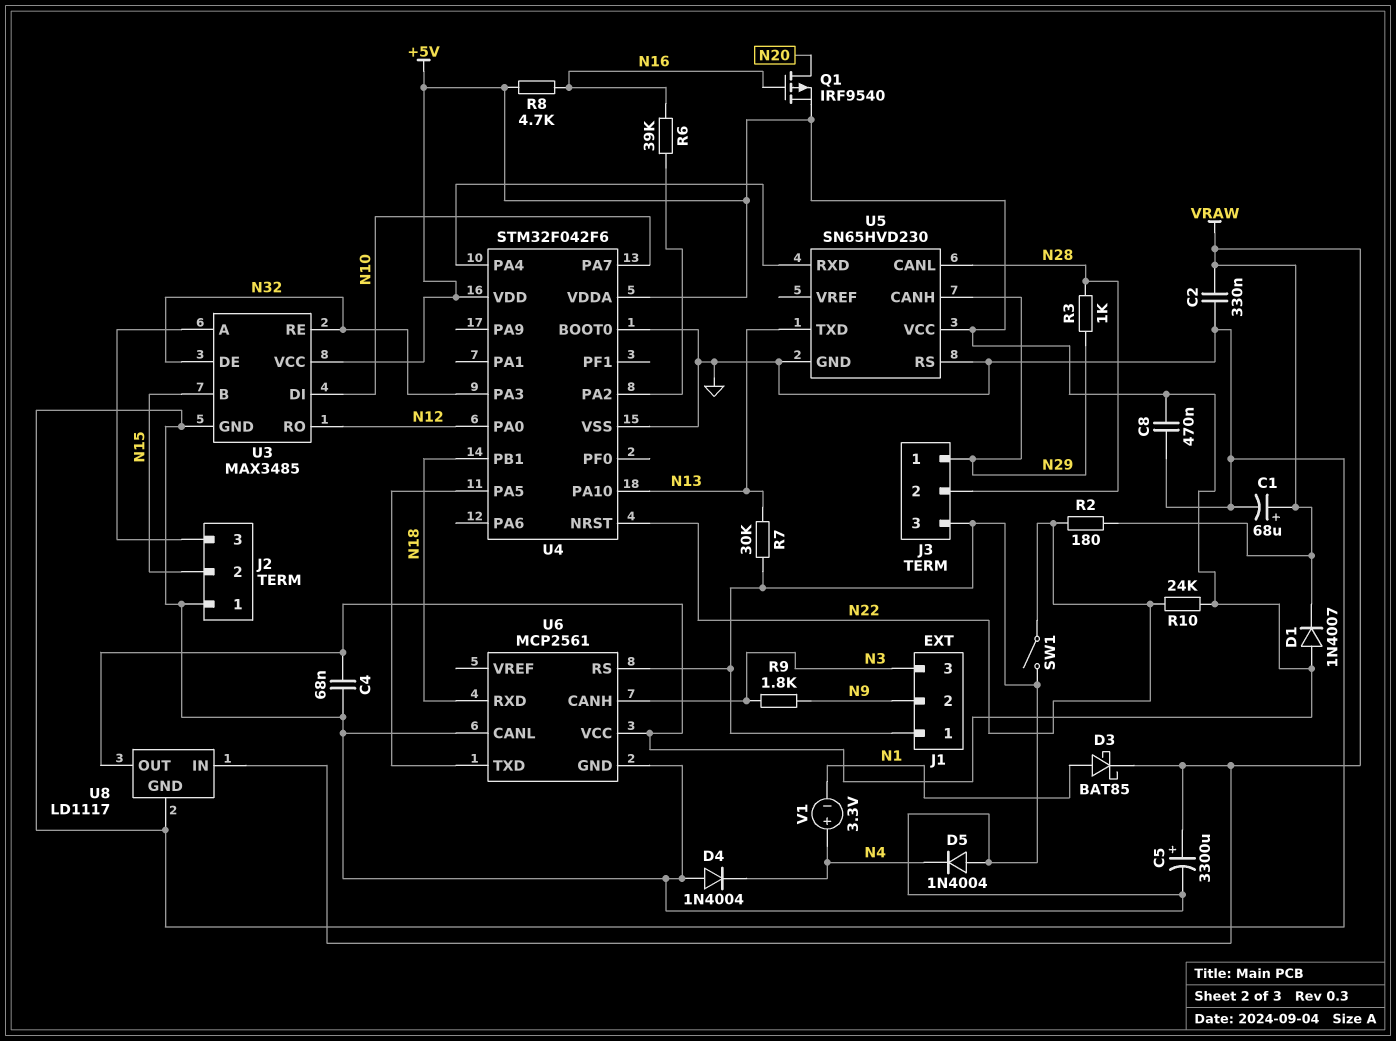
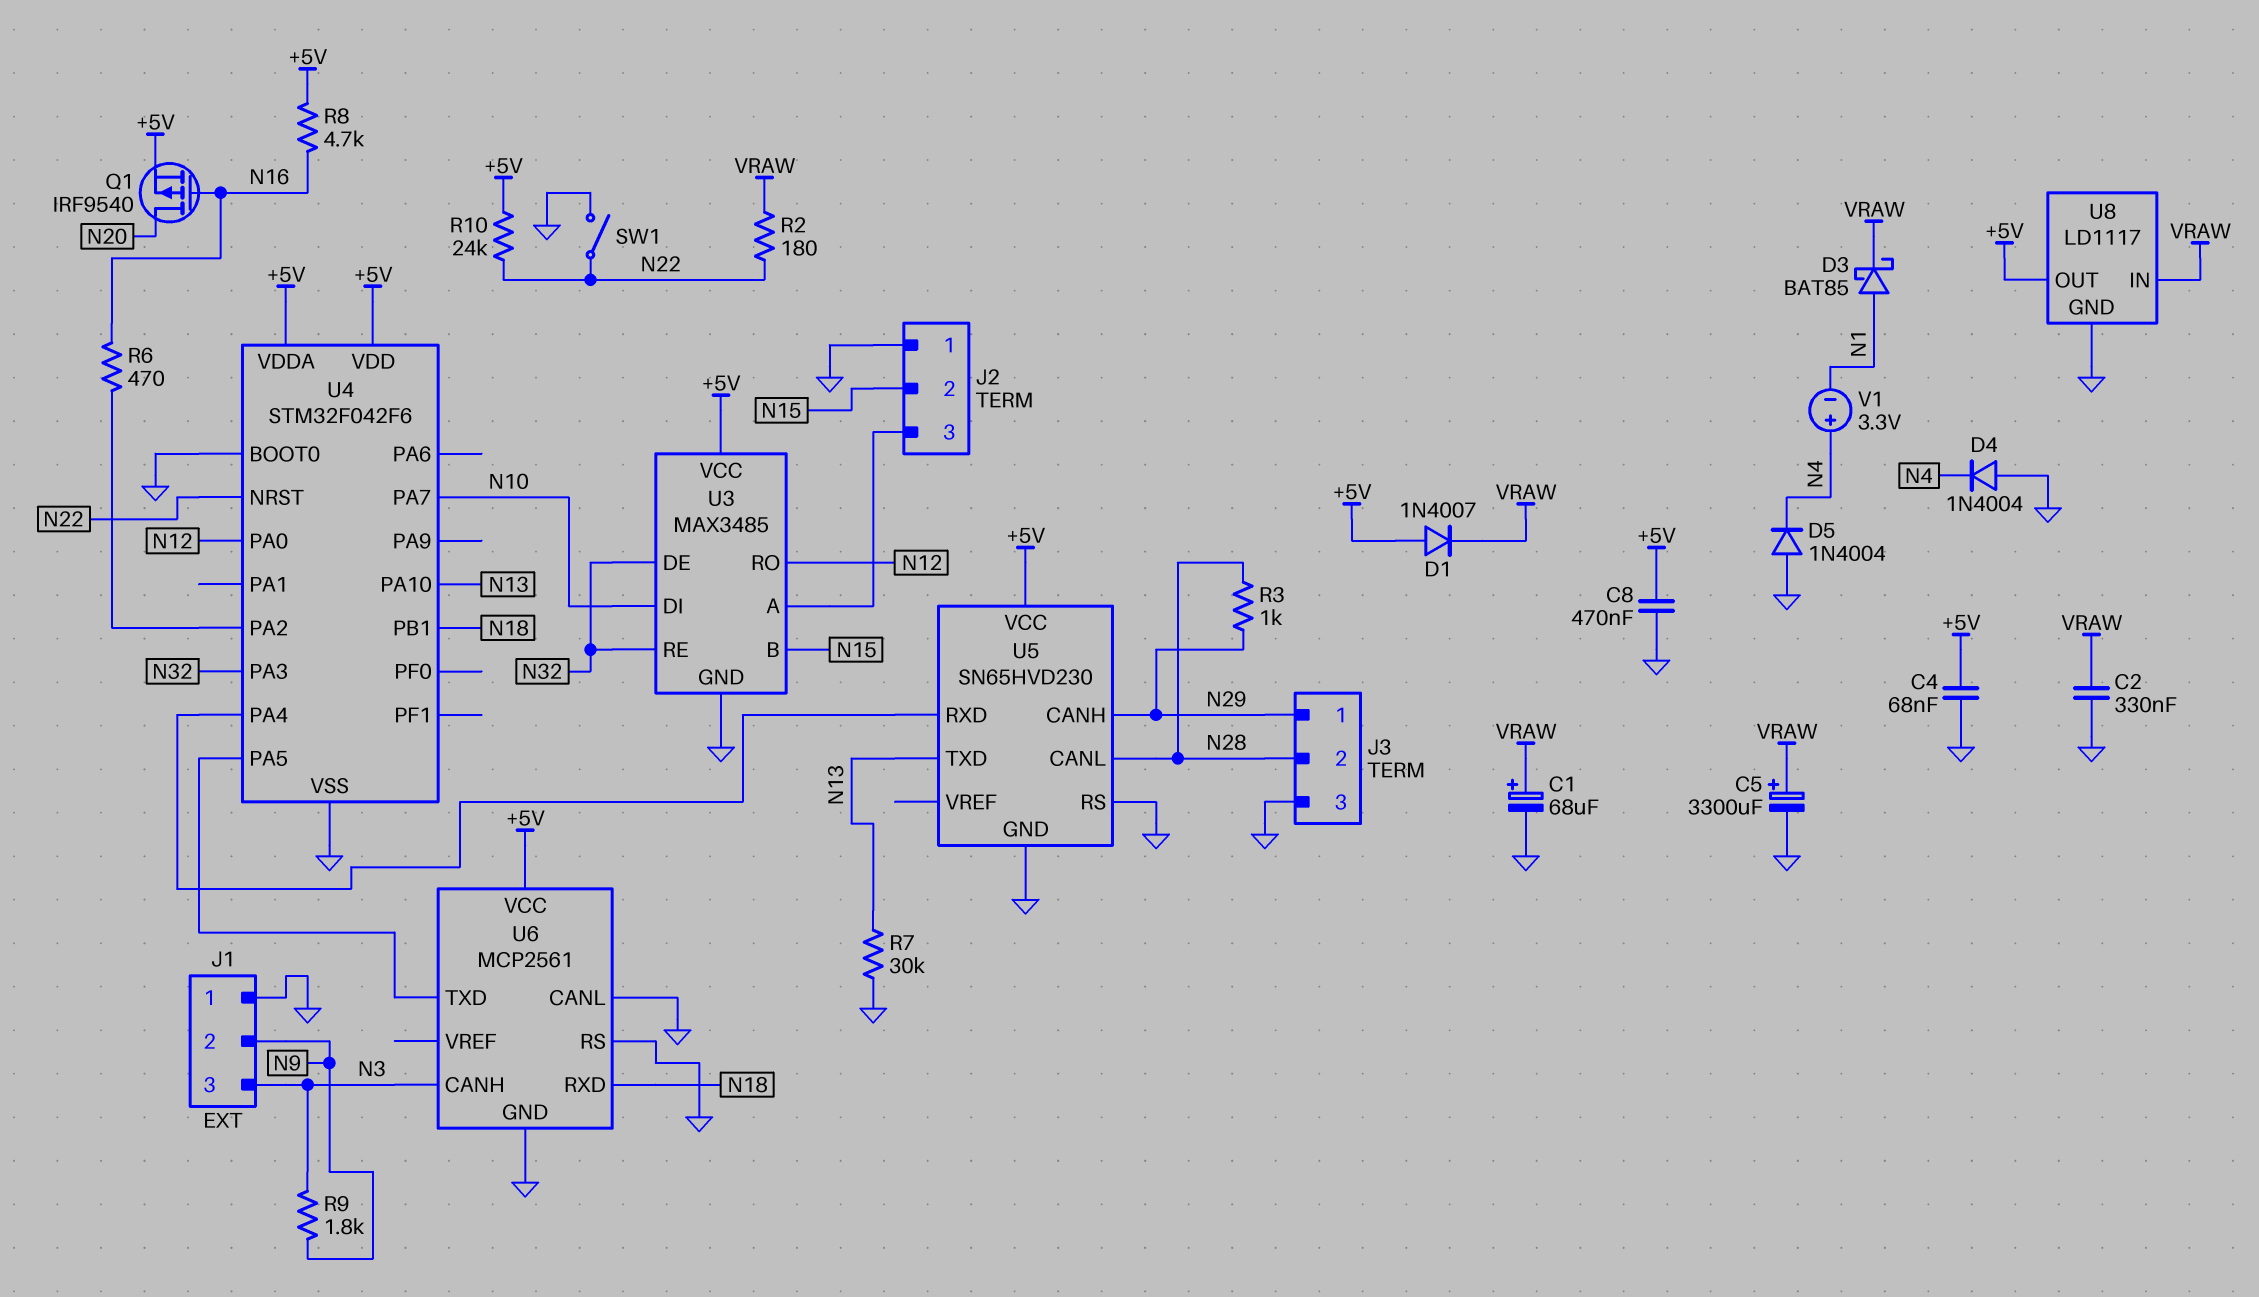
R6: 39k (N16, U4/PA2) -> 470 (N16, U4/PA2)

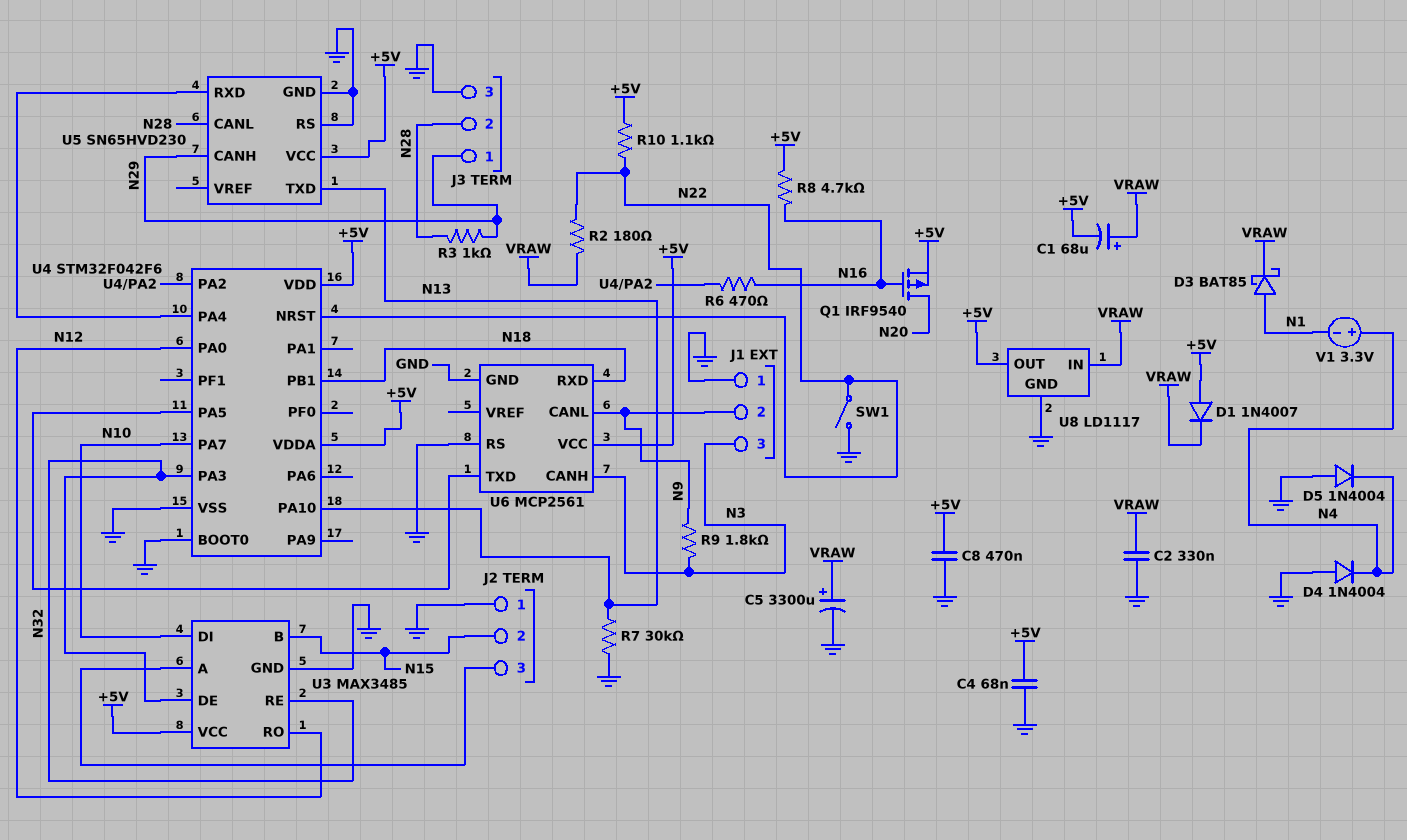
C1: 68uF (plus VRAW, minus GND) -> 68uF (plus VRAW, minus +5V)
R10: 24k (+5V, N22) -> 1.1k (+5V, N22)
U6 pin CANL: GND -> N9

